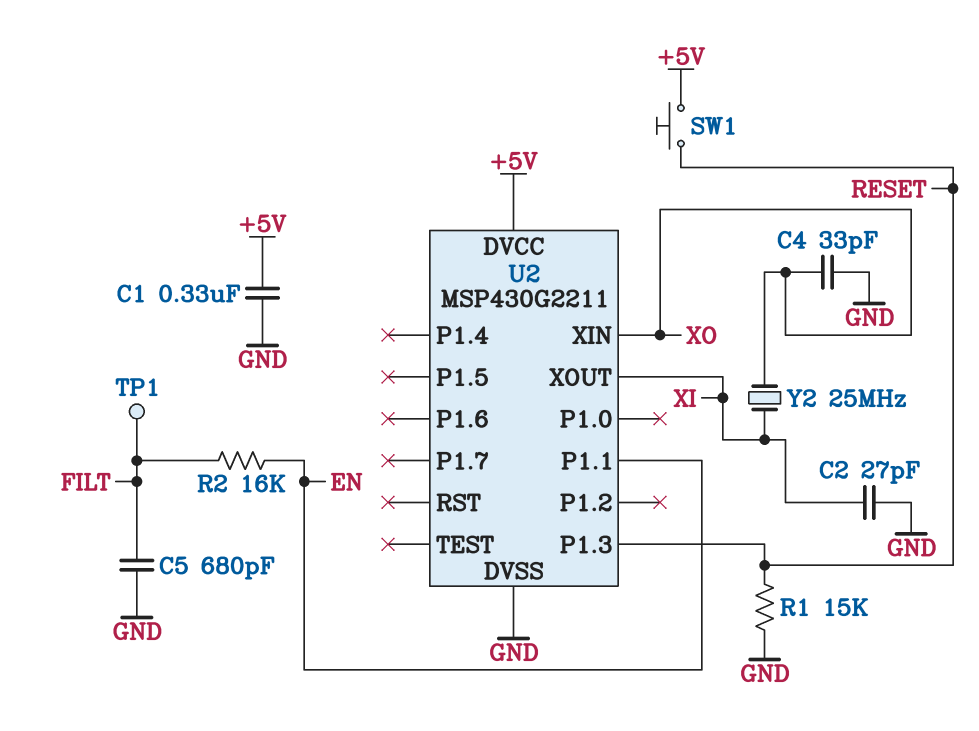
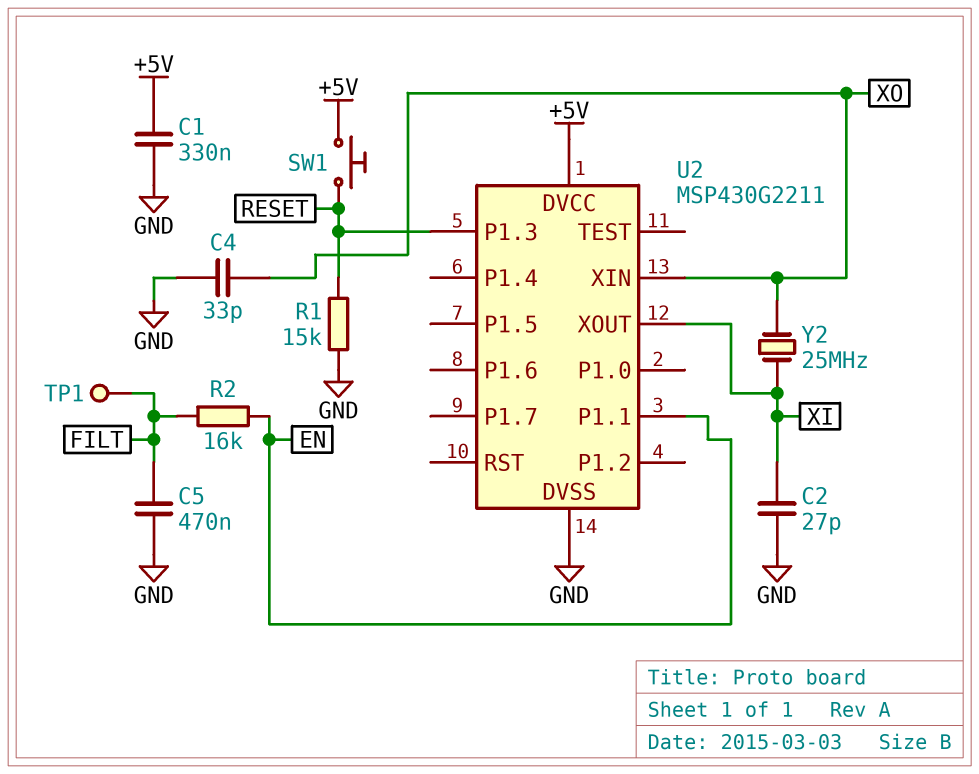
C5: 680pF (FILT, GND) -> 470nF (FILT, GND)

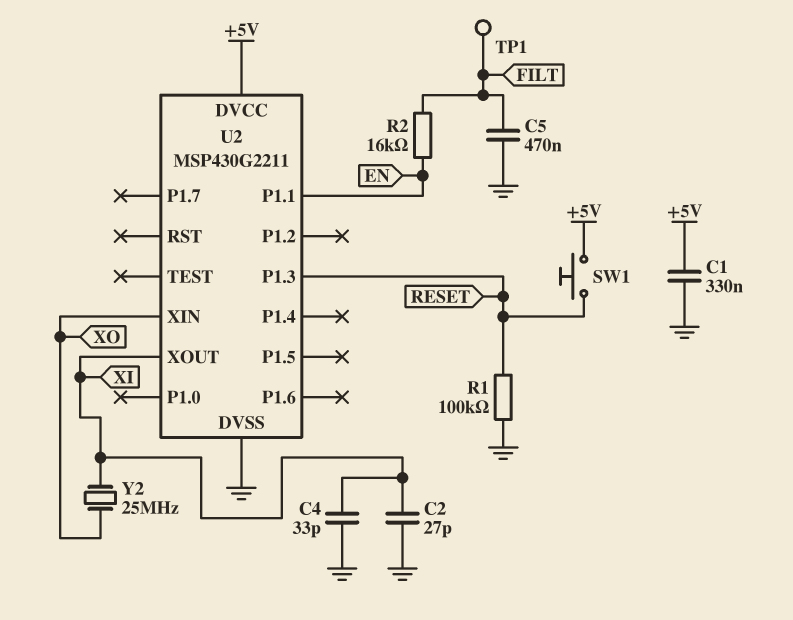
C4: 33pF (GND, XO) -> 33pF (GND, XI)
R1: 15k (GND, RESET) -> 100k (GND, RESET)

